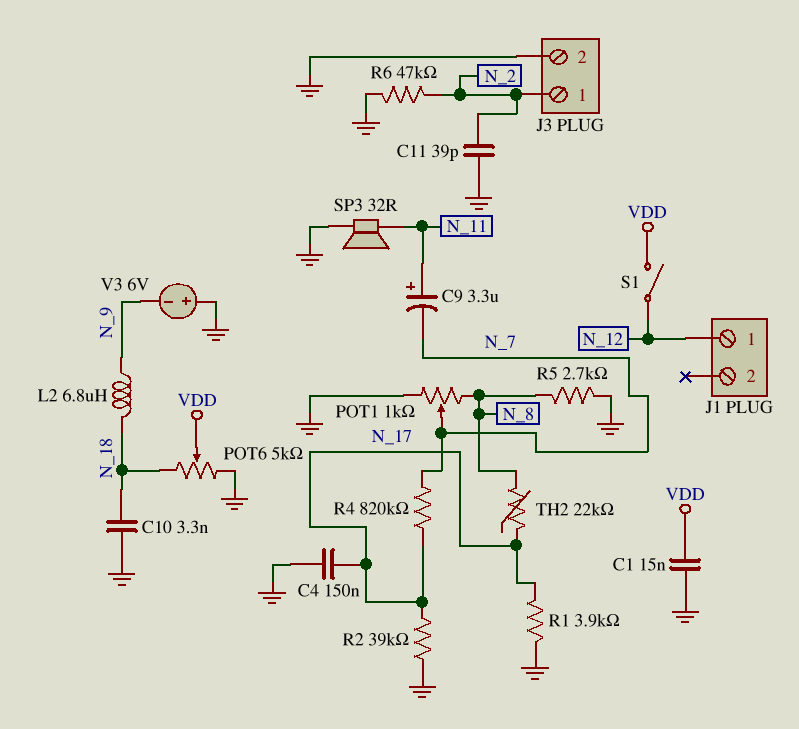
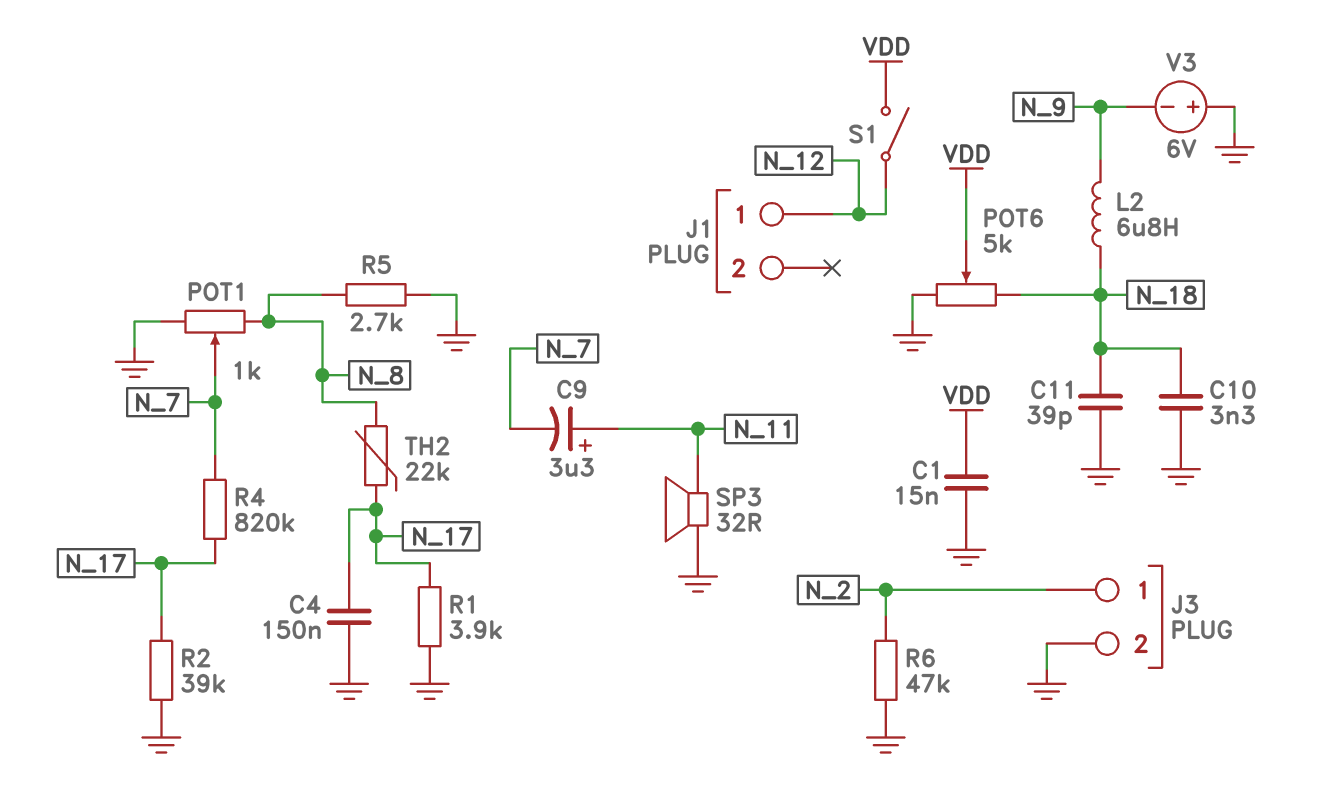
C11: 39pF (GND, N_2) -> 39pF (GND, N_18)

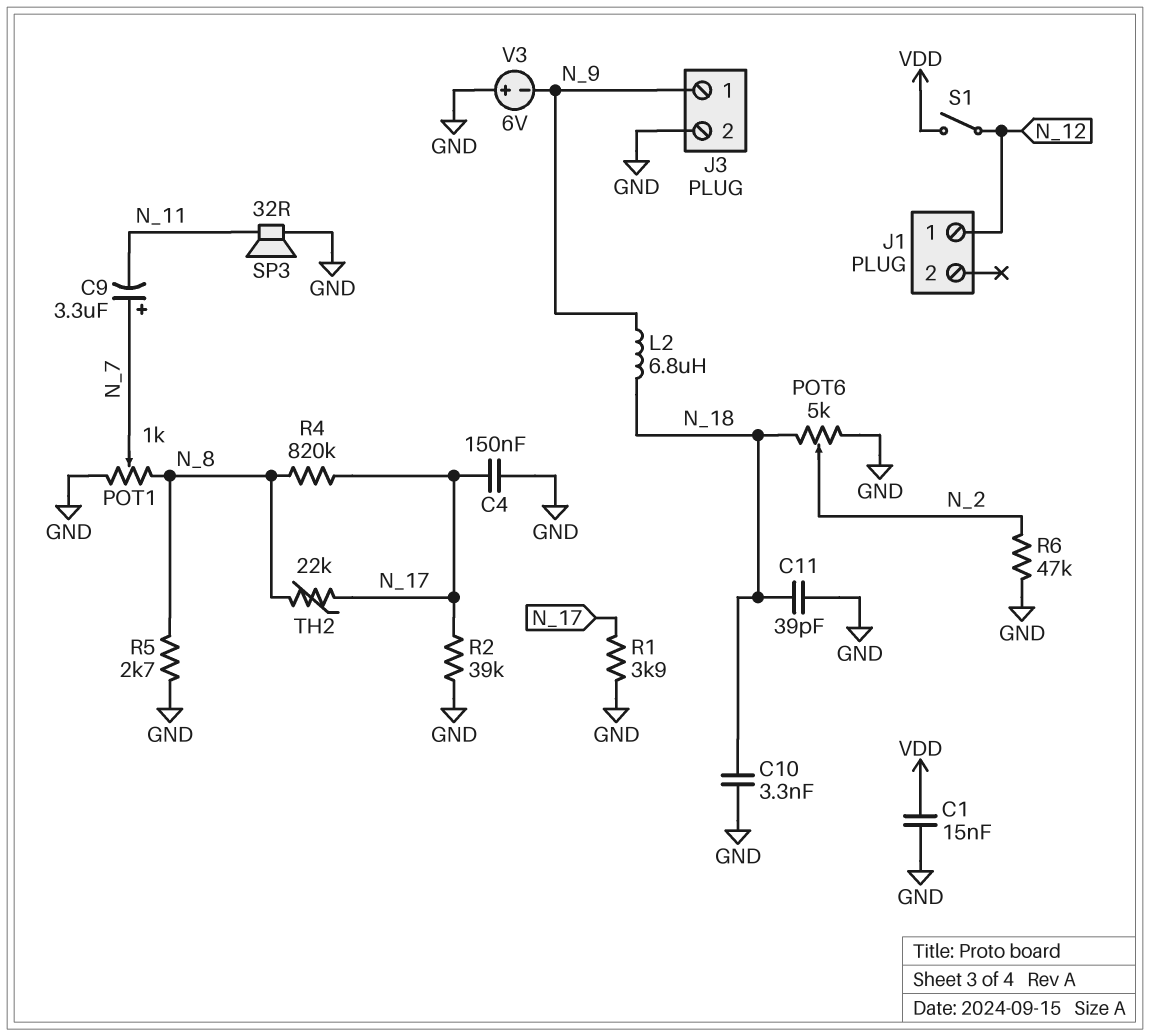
C9: 3.3uF (plus N_11, minus N_7) -> 3.3uF (plus N_7, minus N_11)
J3 pin 1: N_2 -> N_9
POT6: 5k (GND, N_18, wiper VDD) -> 5k (GND, N_18, wiper N_2)
R4: 820k (N_7, N_17) -> 820k (N_8, N_17)

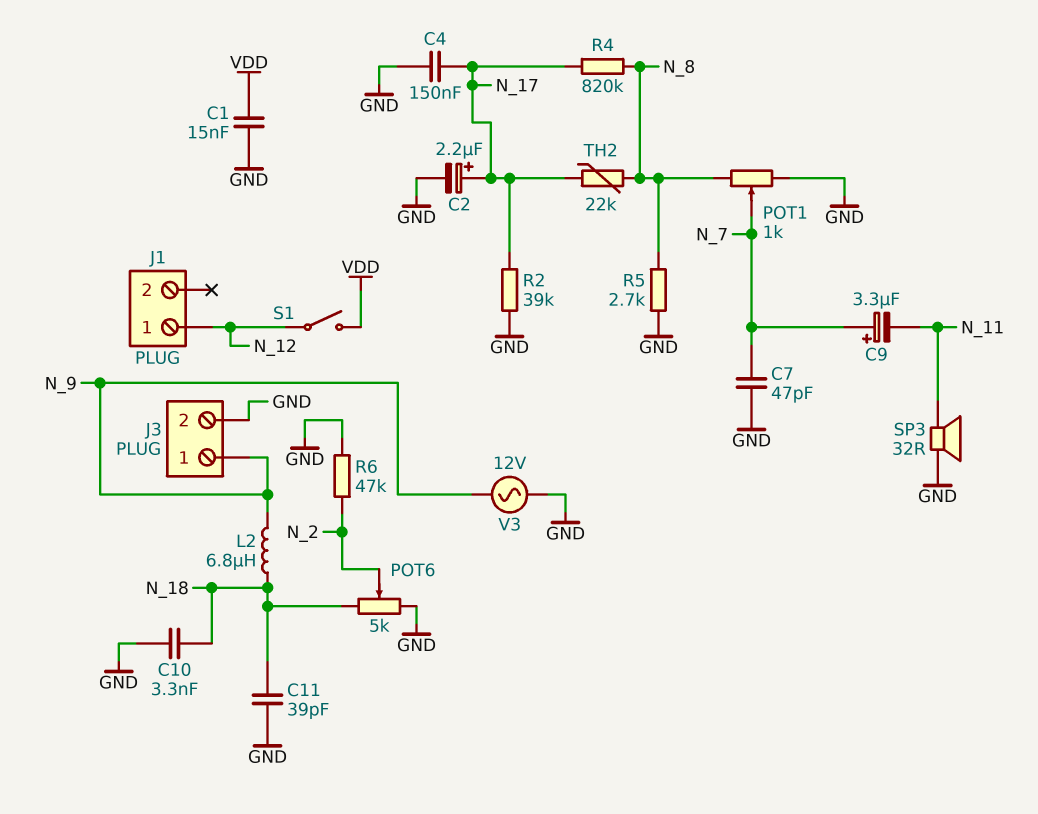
C2: none -> 2.2uF (plus N_17, minus GND)
C7: none -> 47pF (GND, N_7)
R1: 3.9k (GND, N_17) -> none
V3: 6V (plus GND, minus N_9) -> AC 12V (GND, N_9)

